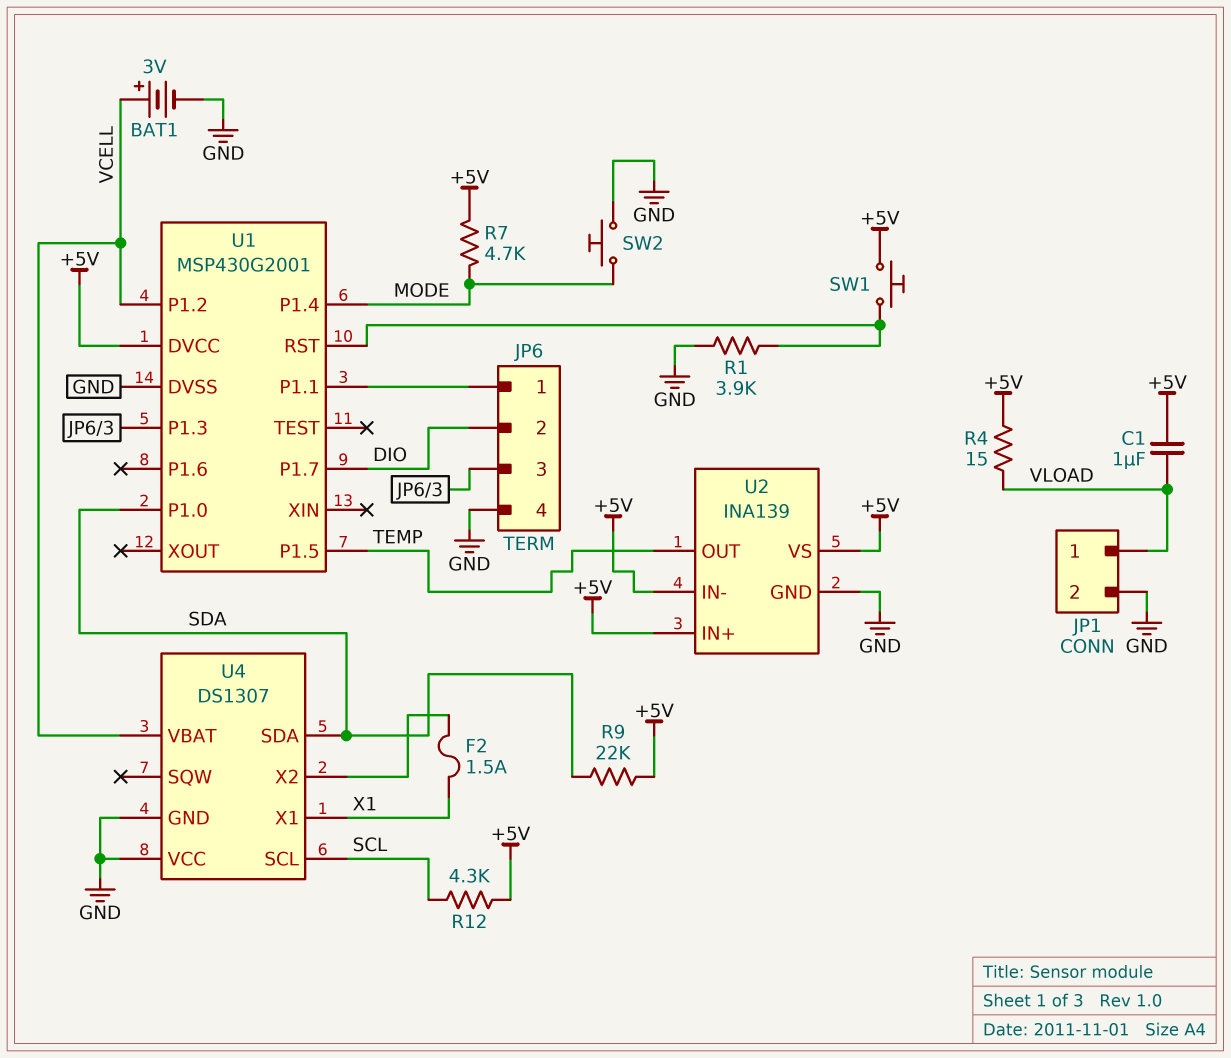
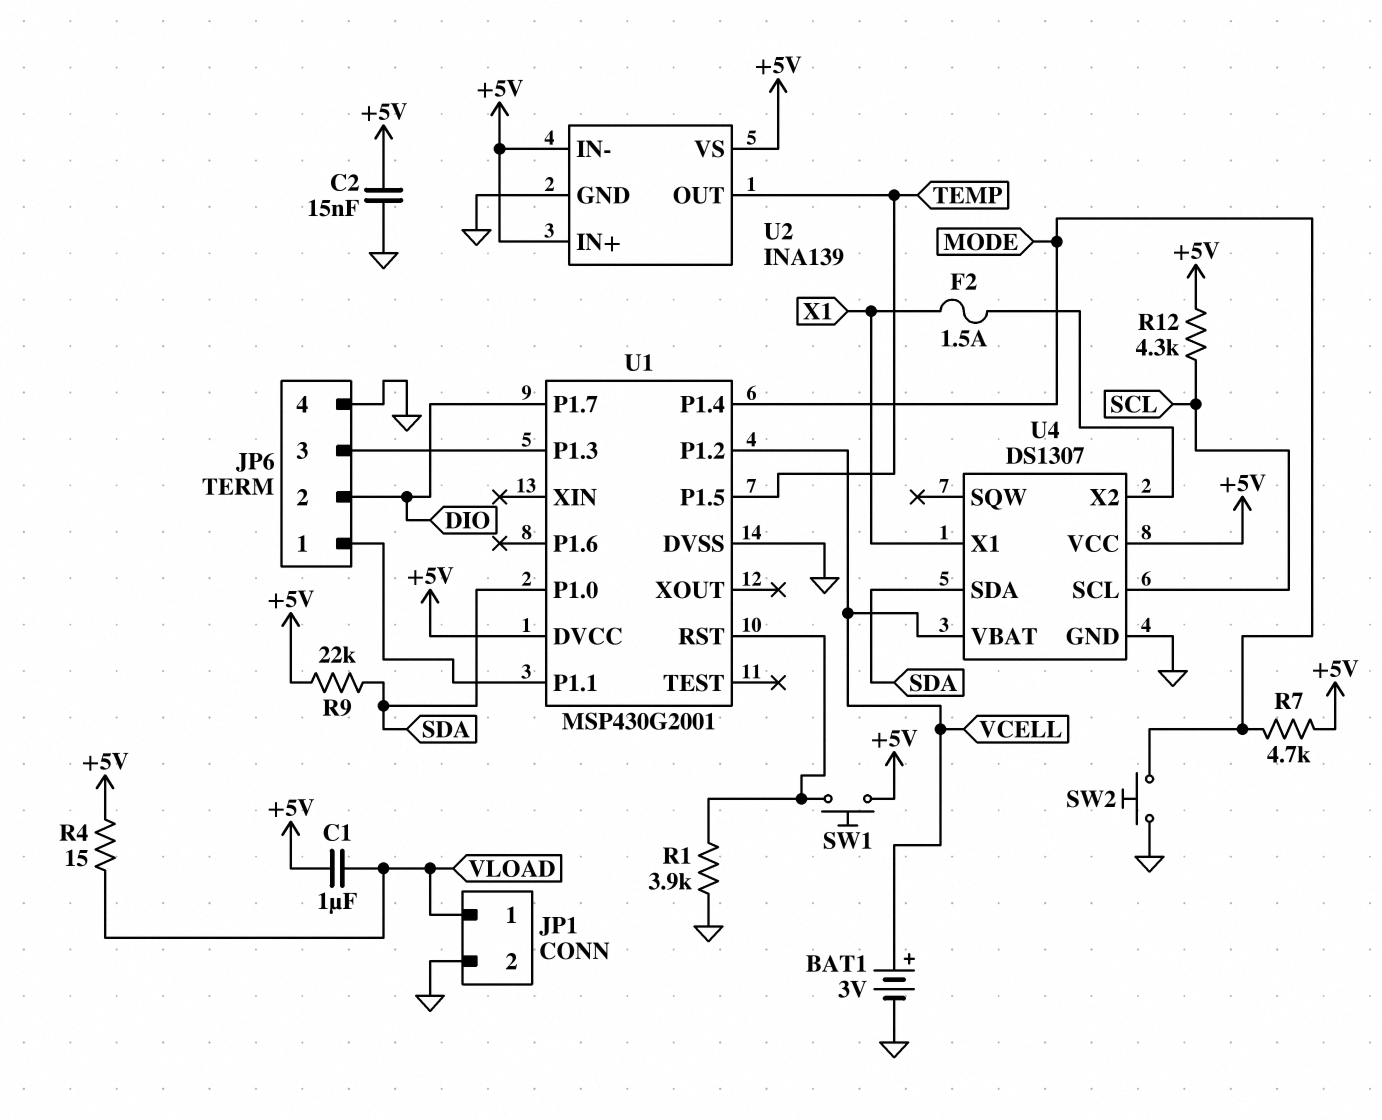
C2: none -> 15nF (+5V, GND)
U4 pin VCC: GND -> +5V

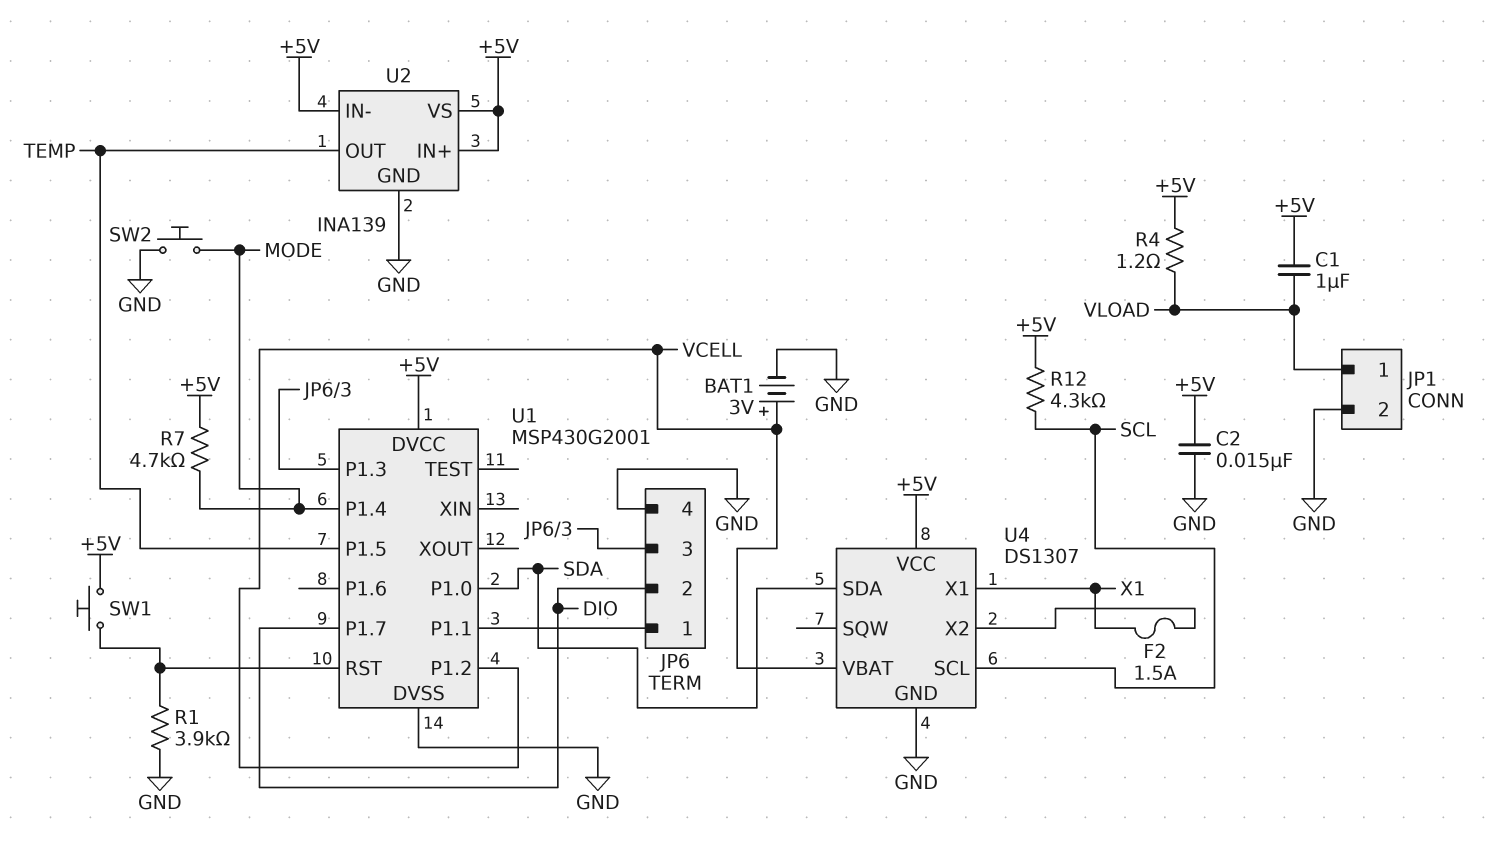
R4: 15 (+5V, VLOAD) -> 1.2 (+5V, VLOAD)
R9: 22k (+5V, SDA) -> none

